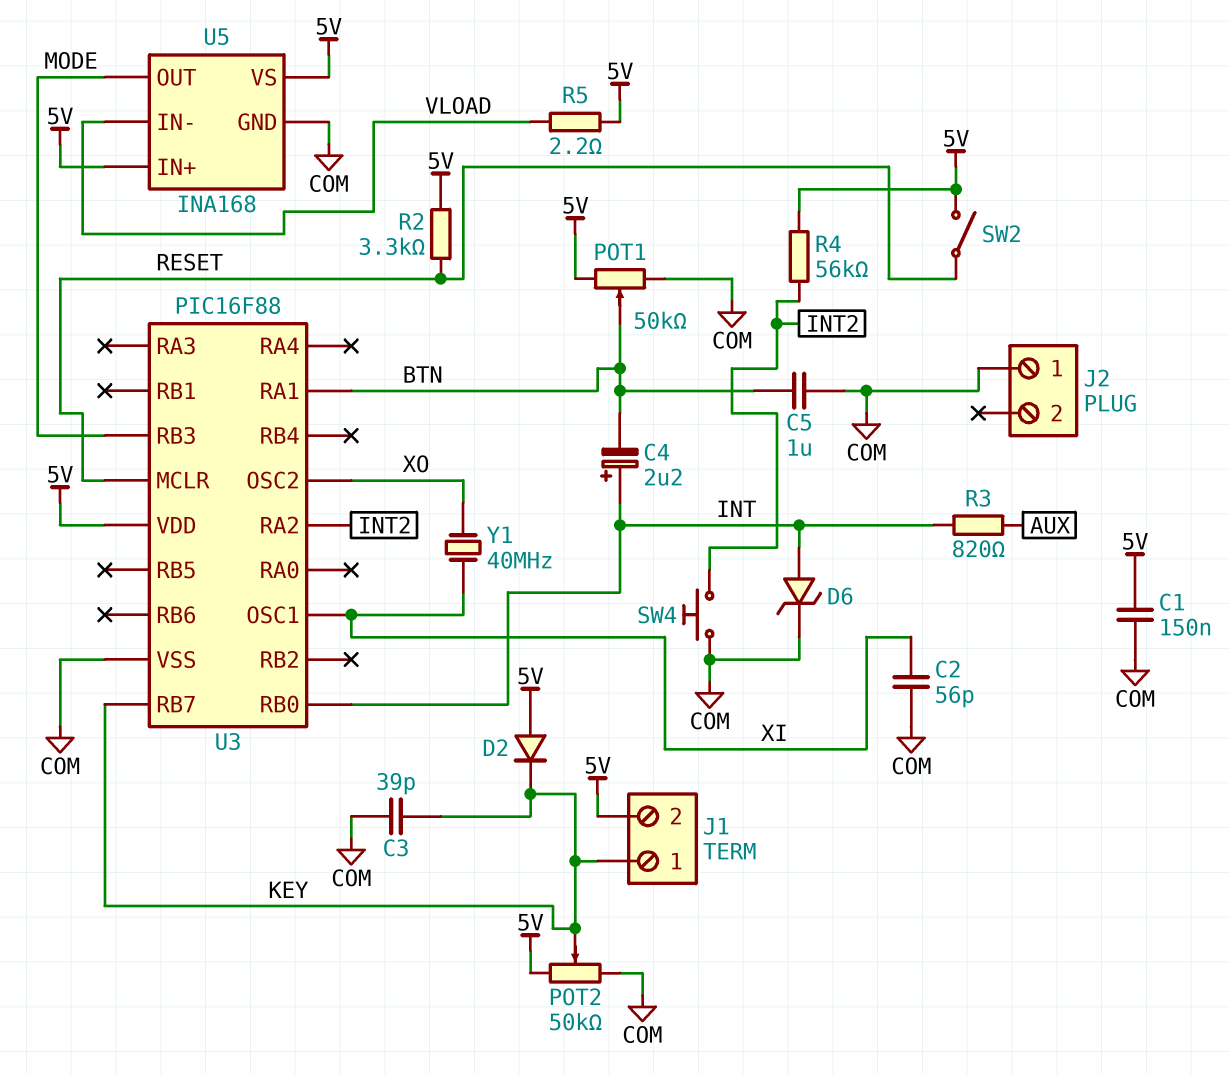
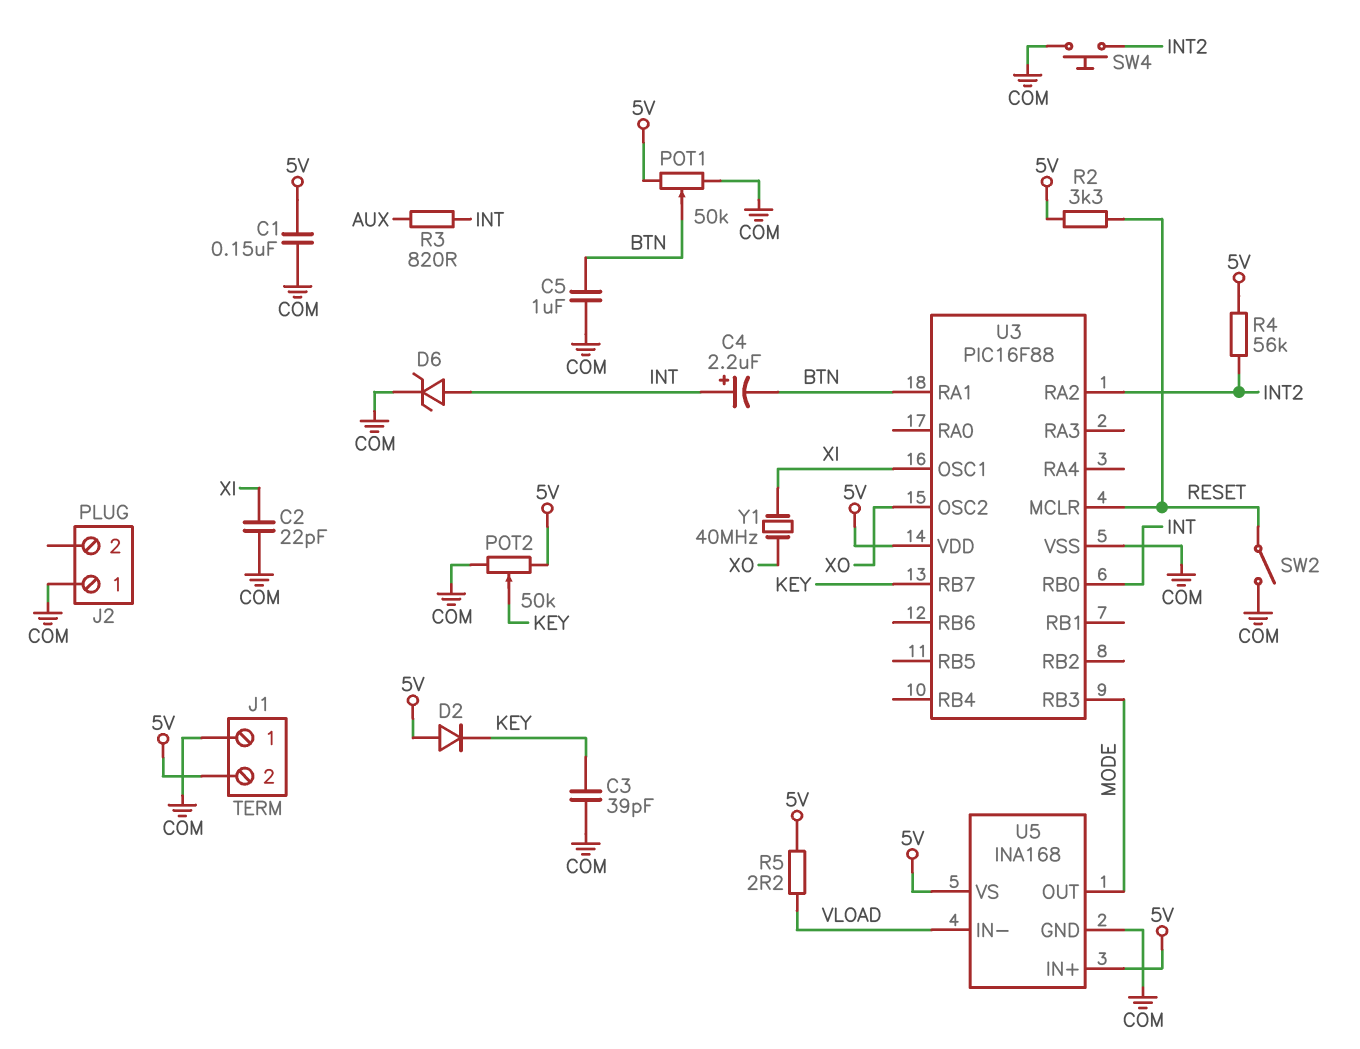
C2: 56pF (COM, XI) -> 22pF (COM, XI)
J1 pin 1: KEY -> COM
SW2: switch (5V, RESET) -> switch (COM, RESET)

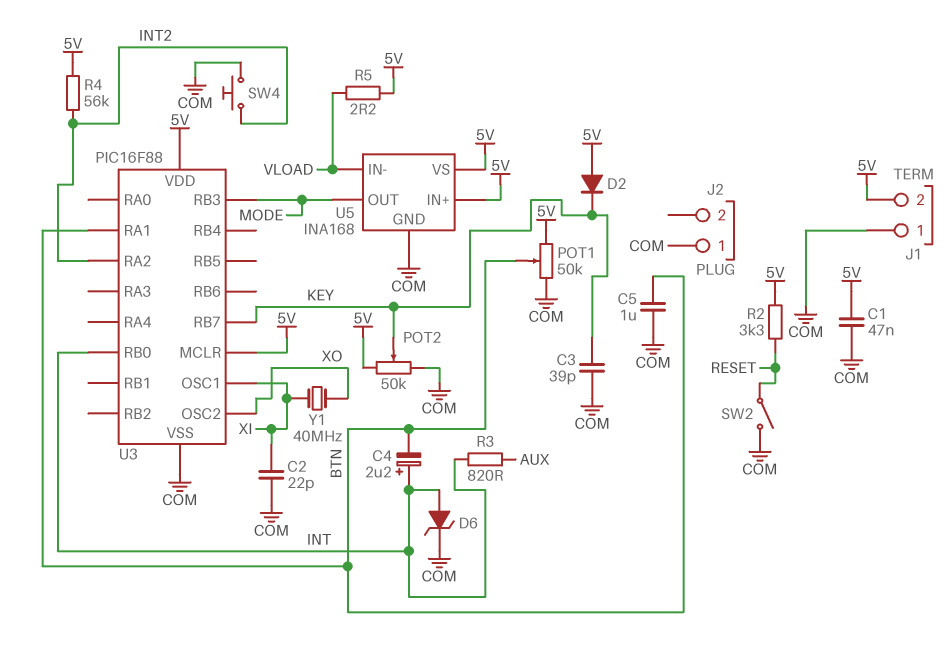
C1: 150nF (5V, COM) -> 47nF (5V, COM)
U3 pin MCLR: RESET -> 5V

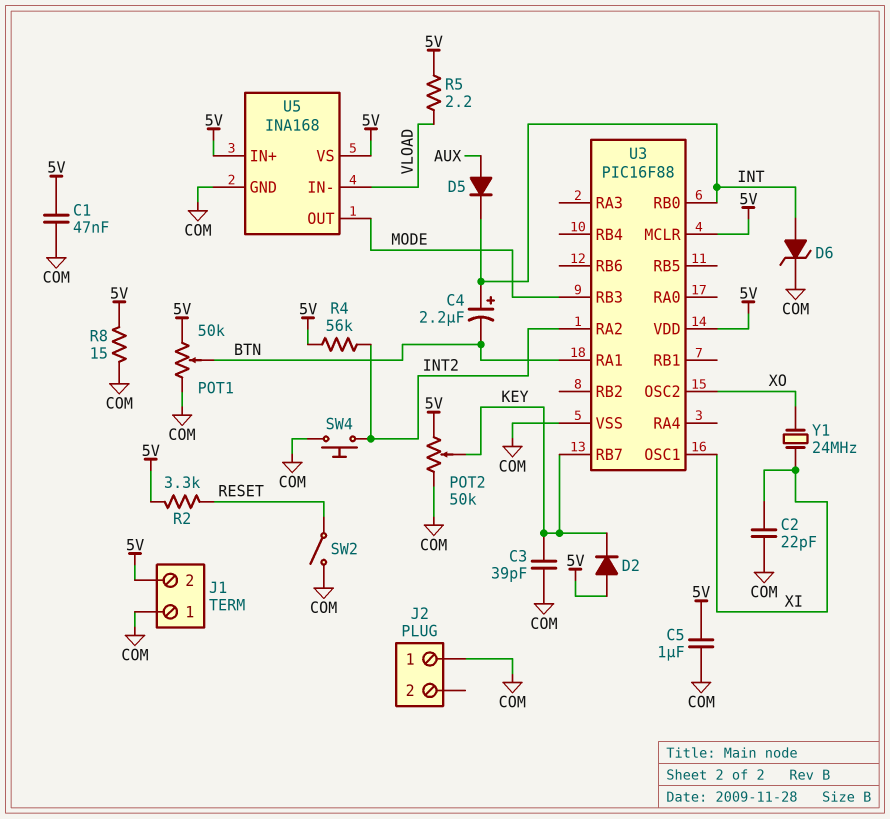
C5: 1uF (BTN, COM) -> 1uF (5V, COM)
D5: none -> diode (A AUX, K INT)
R3: 820 (AUX, INT) -> none
R8: none -> 15 (5V, COM)
Y1: 40MHz (XI, XO) -> 24MHz (XI, XO)

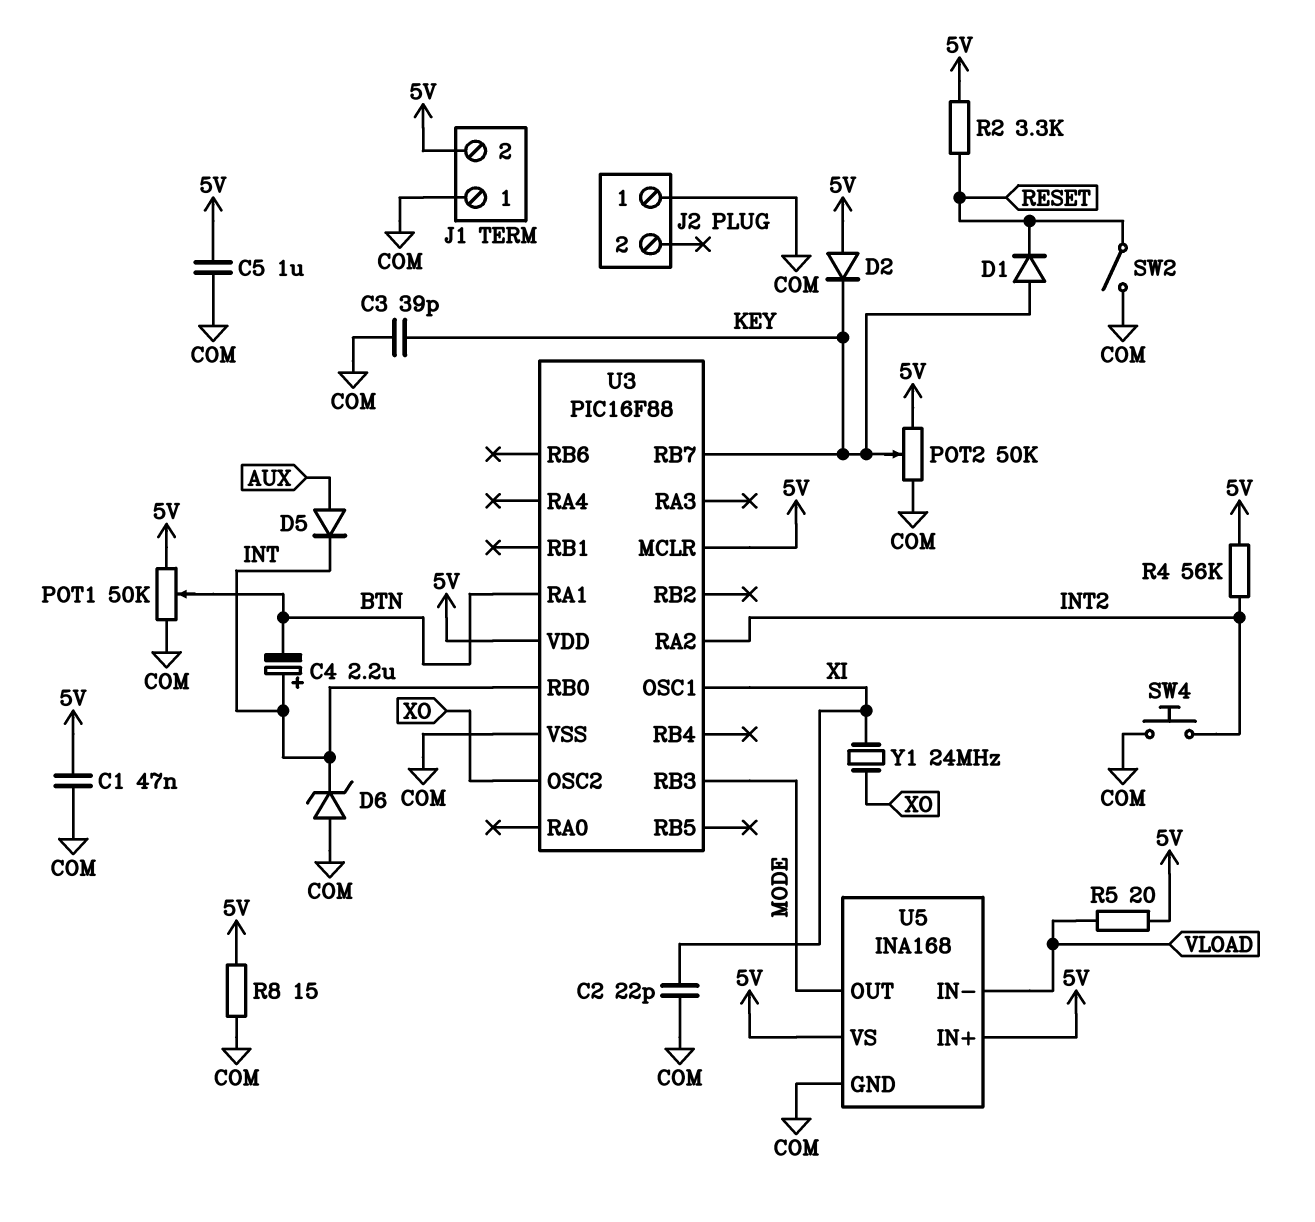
D1: none -> diode (A KEY, K RESET)
D6: zener (A INT, K COM) -> zener (A COM, K INT)
R5: 2.2 (5V, VLOAD) -> 20 (5V, VLOAD)

